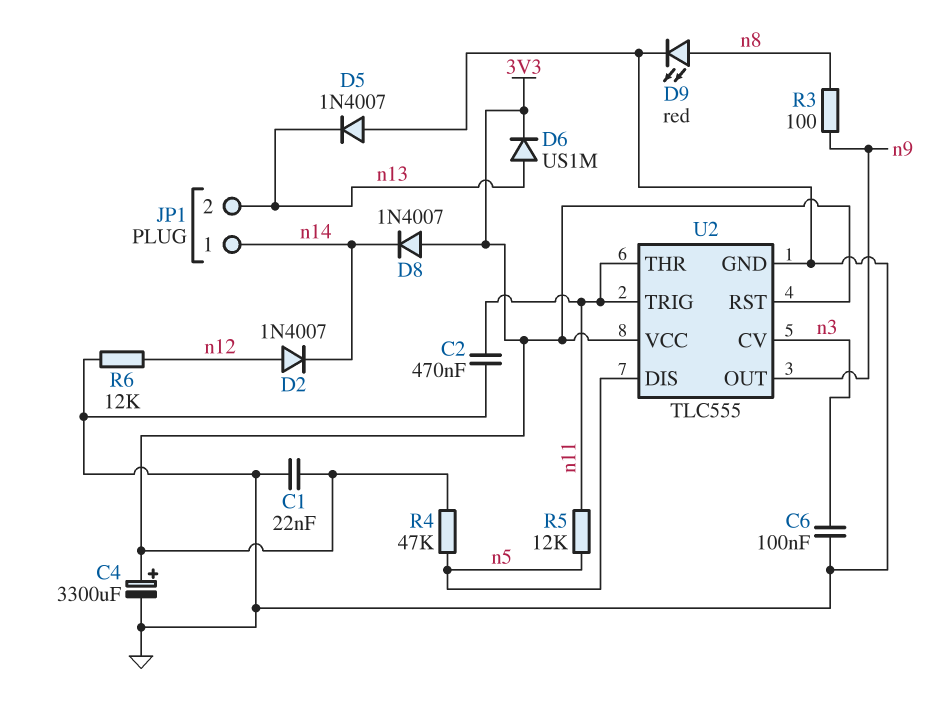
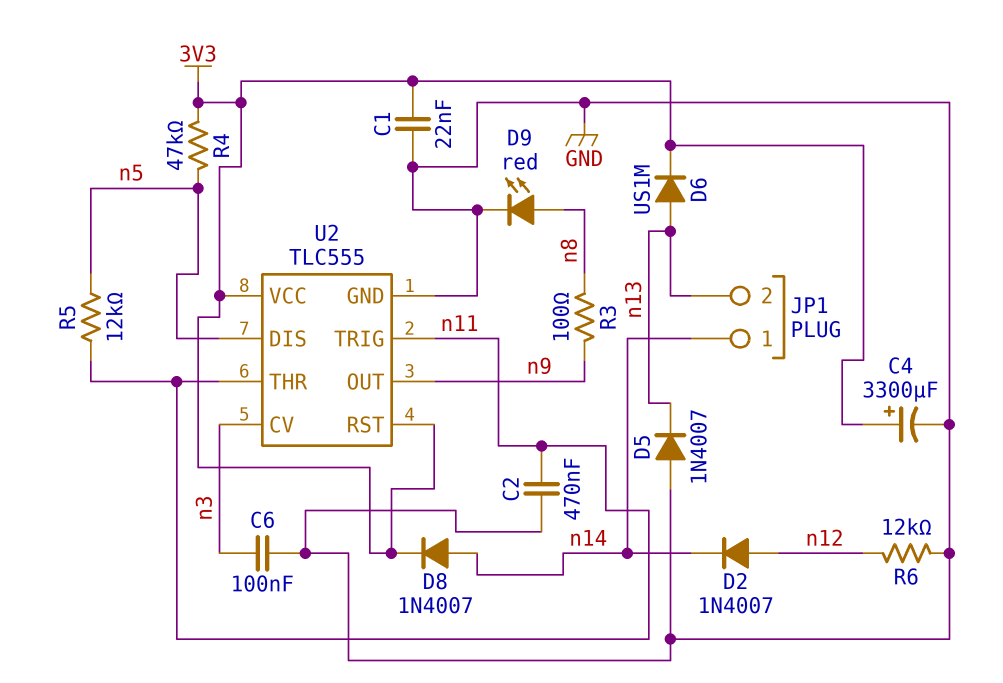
D8: diode 1N4007 (A 3V3, K n14) -> diode 1N4007 (A n14, K 3V3)

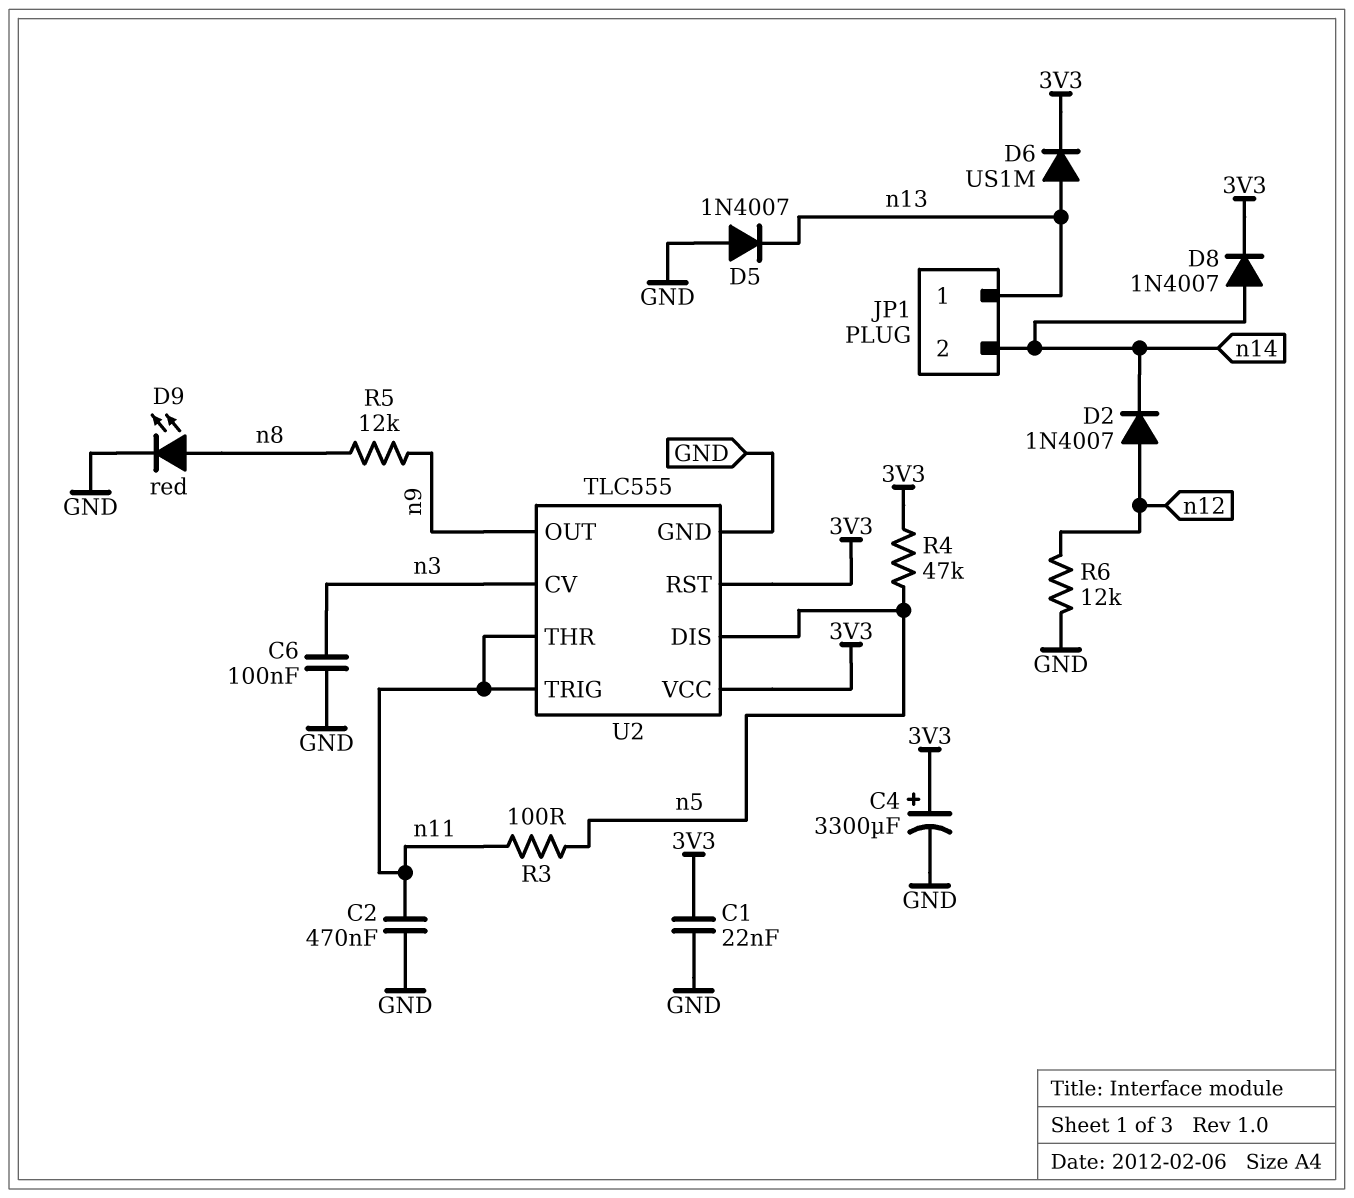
JP1 pin 1: n14 -> n13
JP1 pin 2: n13 -> n14
R3: 100 (n8, n9) -> 100 (n5, n11)
R5: 12k (n5, n11) -> 12k (n8, n9)

